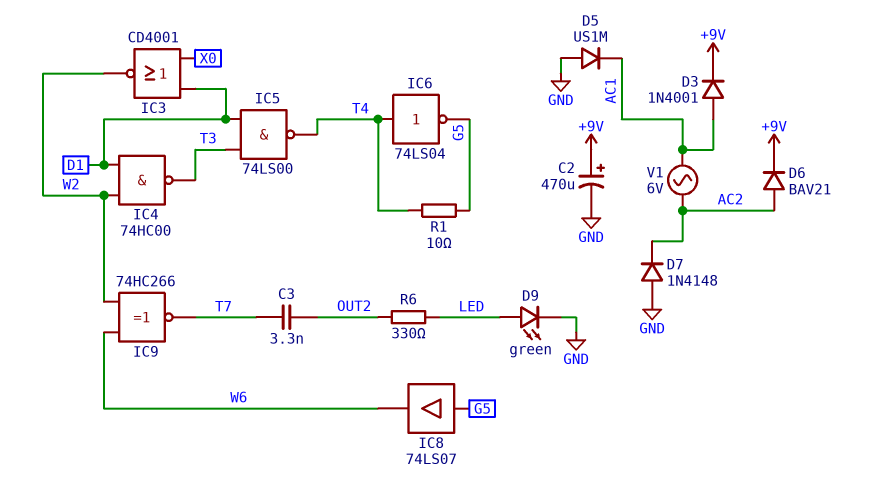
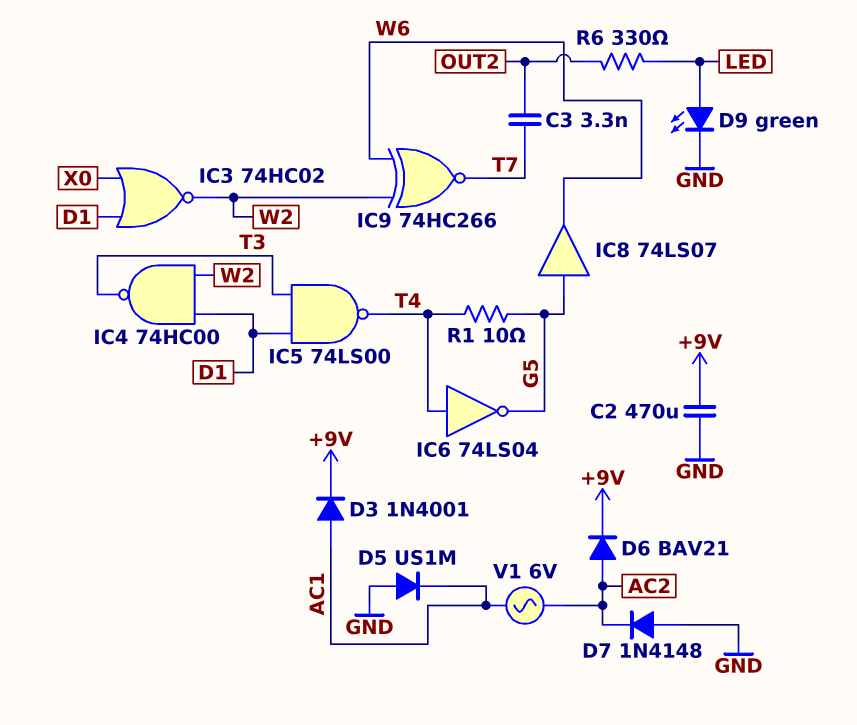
C2: 470uF (plus +9V, minus GND) -> 470uF (+9V, GND)
IC3: NOR CD4001 (in D1, in X0, out W2) -> NOR 74HC02 (in D1, in X0, out W2)

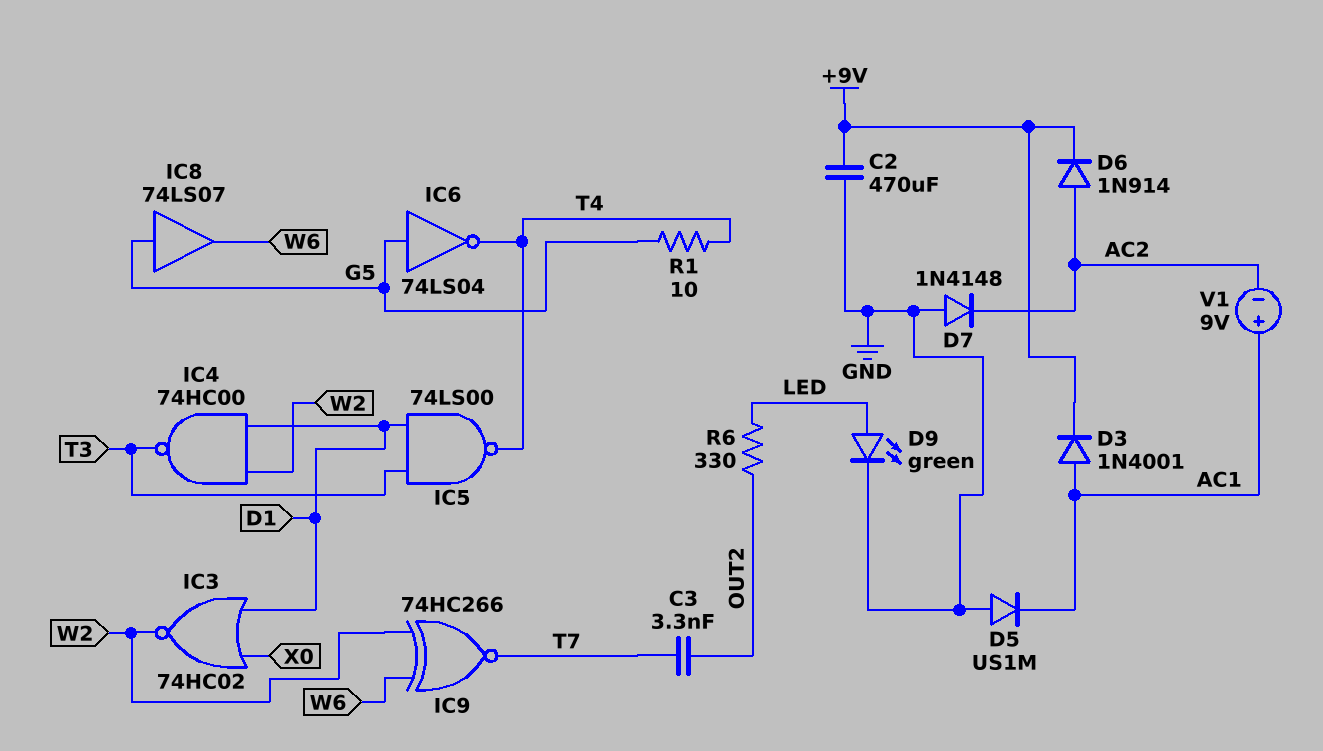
D6: diode BAV21 (A AC2, K +9V) -> diode 1N914 (A AC2, K +9V)
IC6: NOT 74LS04 (in T4, out G5) -> NOT 74LS04 (in G5, out T4)
V1: AC 6V (AC1, AC2) -> 9V (plus AC1, minus AC2)

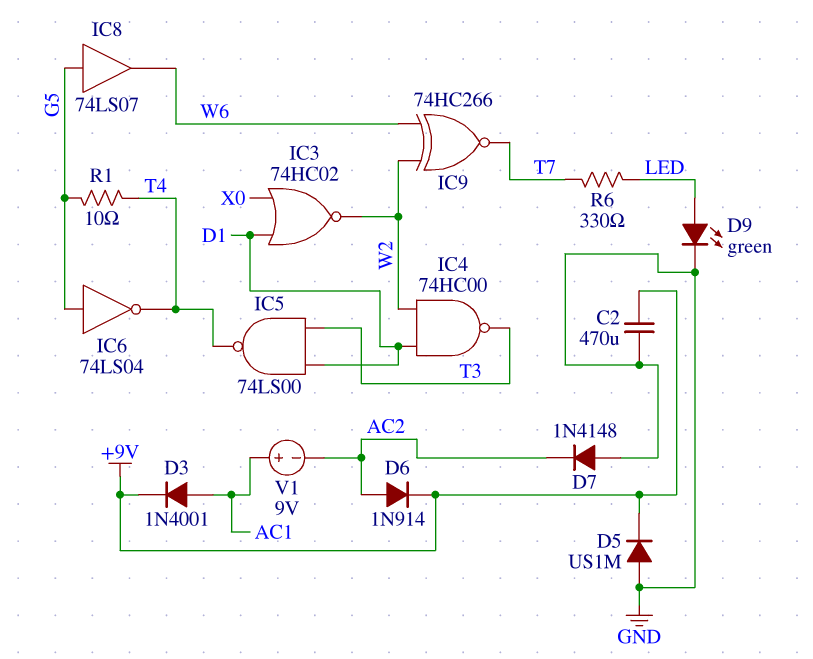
C3: 3.3nF (OUT2, T7) -> none
D5: diode US1M (A GND, K AC1) -> diode US1M (A GND, K +9V)
R6: 330 (LED, OUT2) -> 330 (LED, T7)

